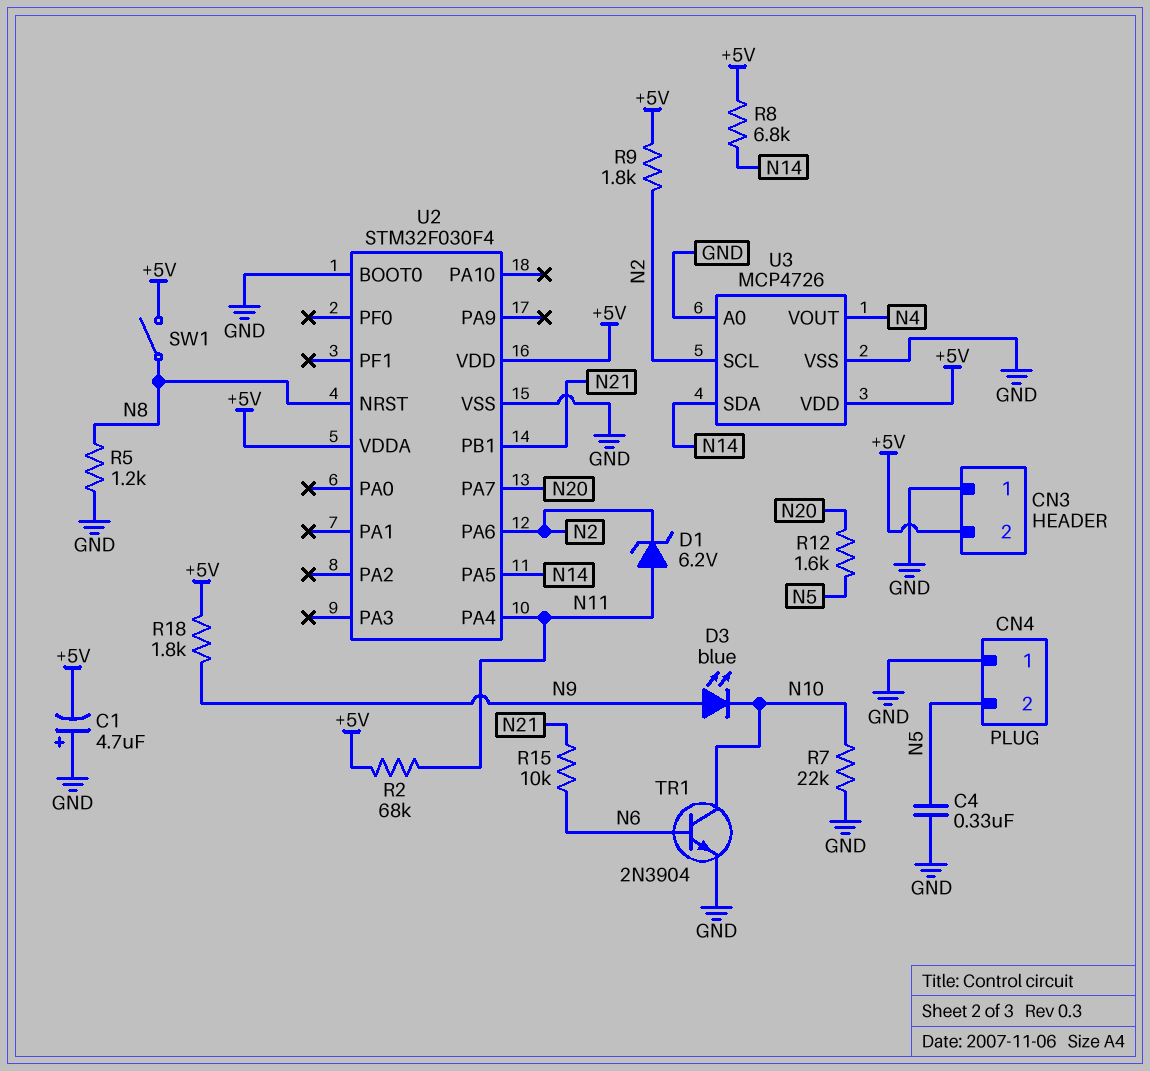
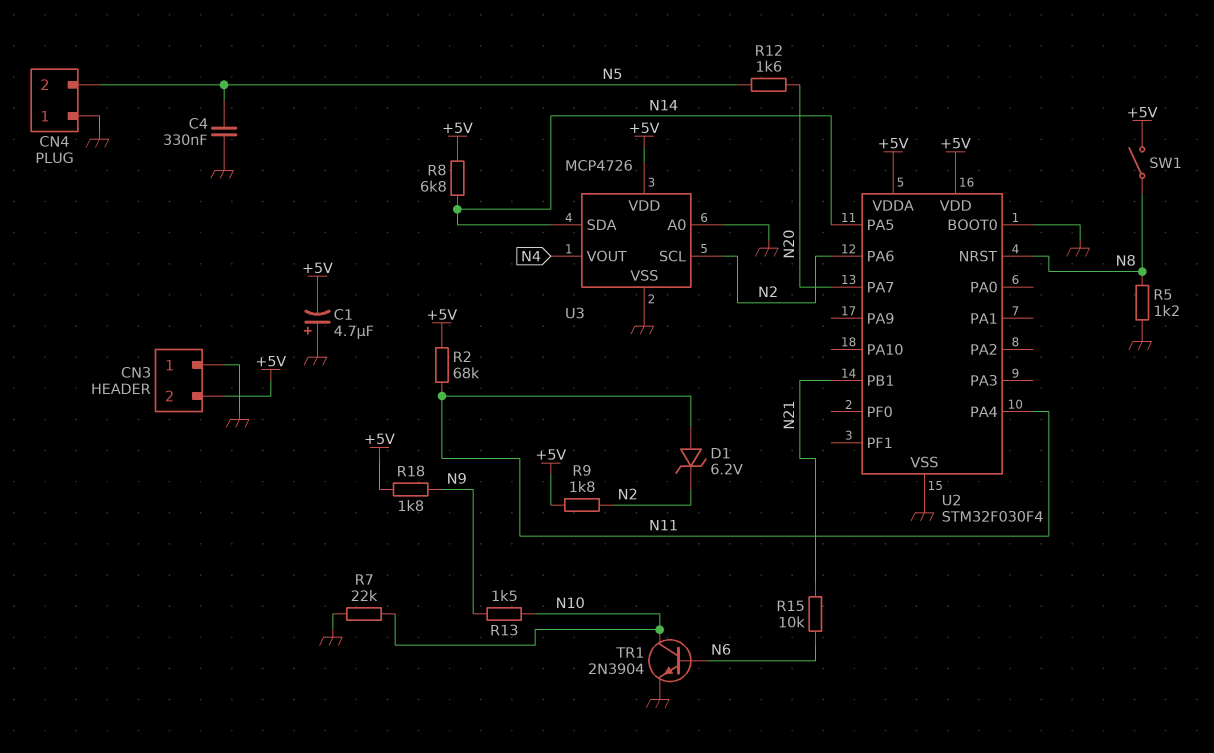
D3: LED blue (A N9, K N10) -> none
R13: none -> 1.5k (N9, N10)

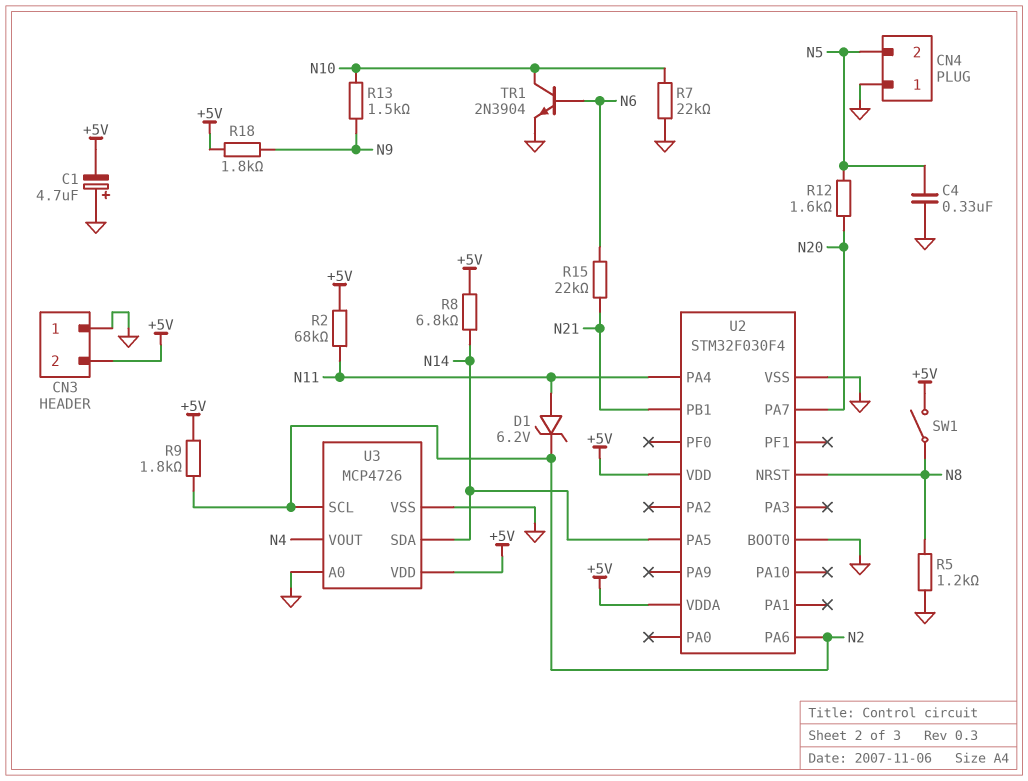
R15: 10k (N6, N21) -> 22k (N6, N21)

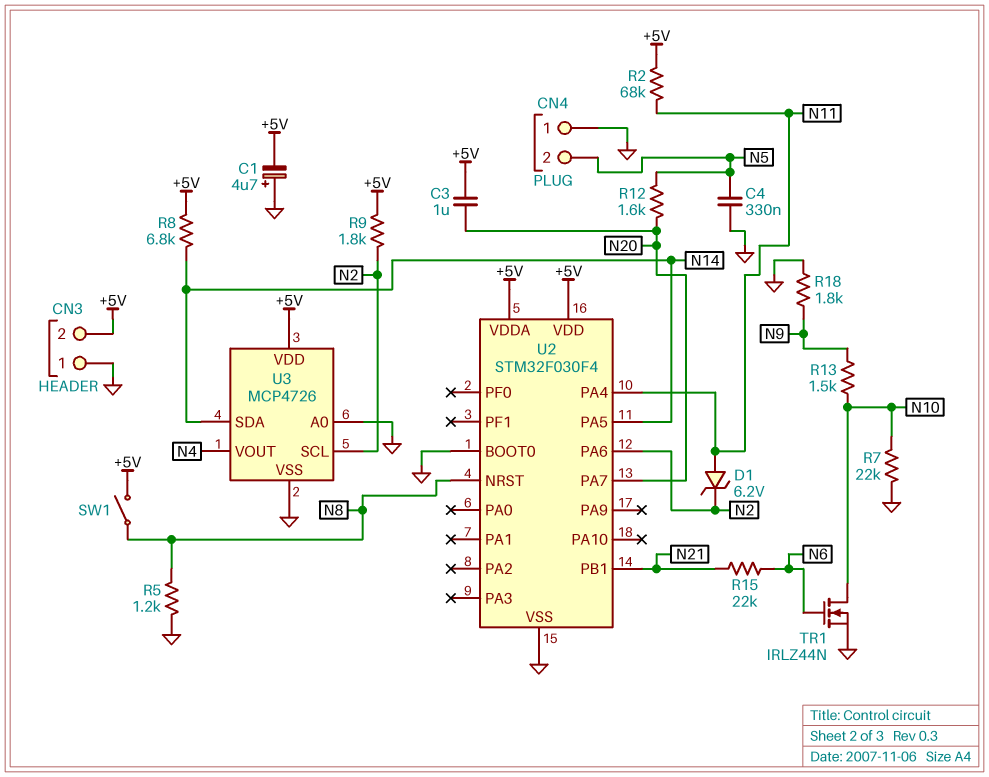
C3: none -> 1uF (+5V, N20)
R18: 1.8k (+5V, N9) -> 1.8k (GND, N9)
TR1: NPN 2N3904 (B N6, C N10, E GND) -> NMOS IRLZ44N (G N6, D N10, S GND)

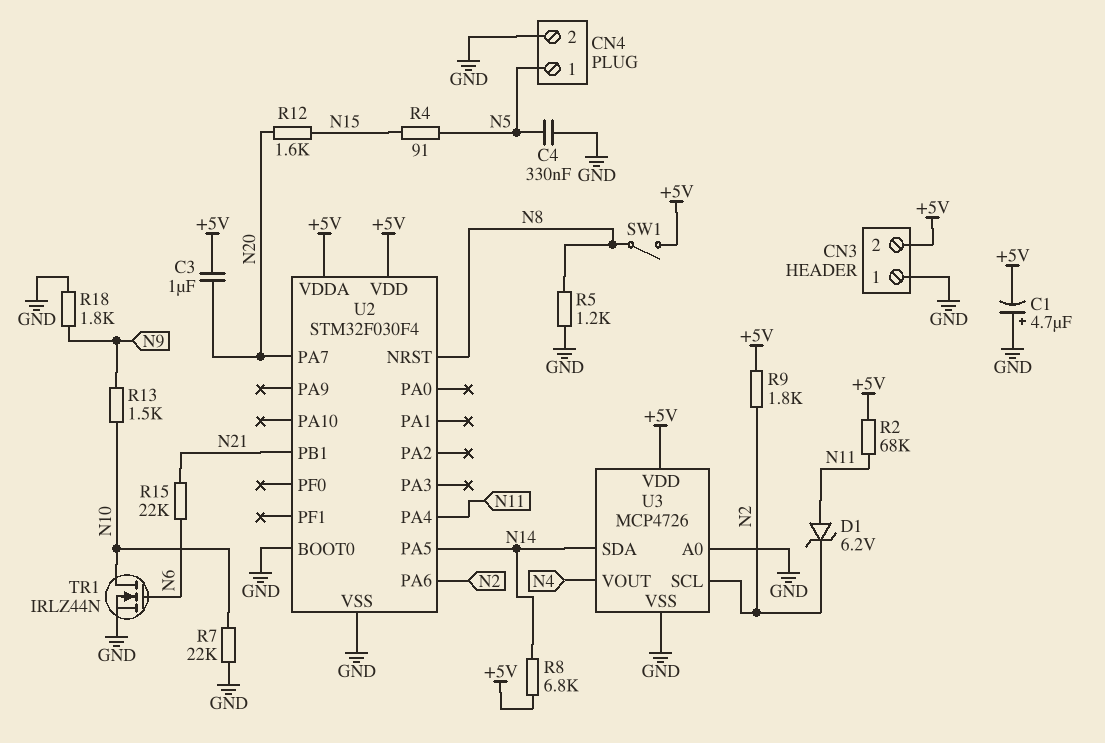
CN4 pin 1: GND -> N5
CN4 pin 2: N5 -> GND
R4: none -> 91 (N5, N15)
R12: 1.6k (N5, N20) -> 1.6k (N15, N20)

